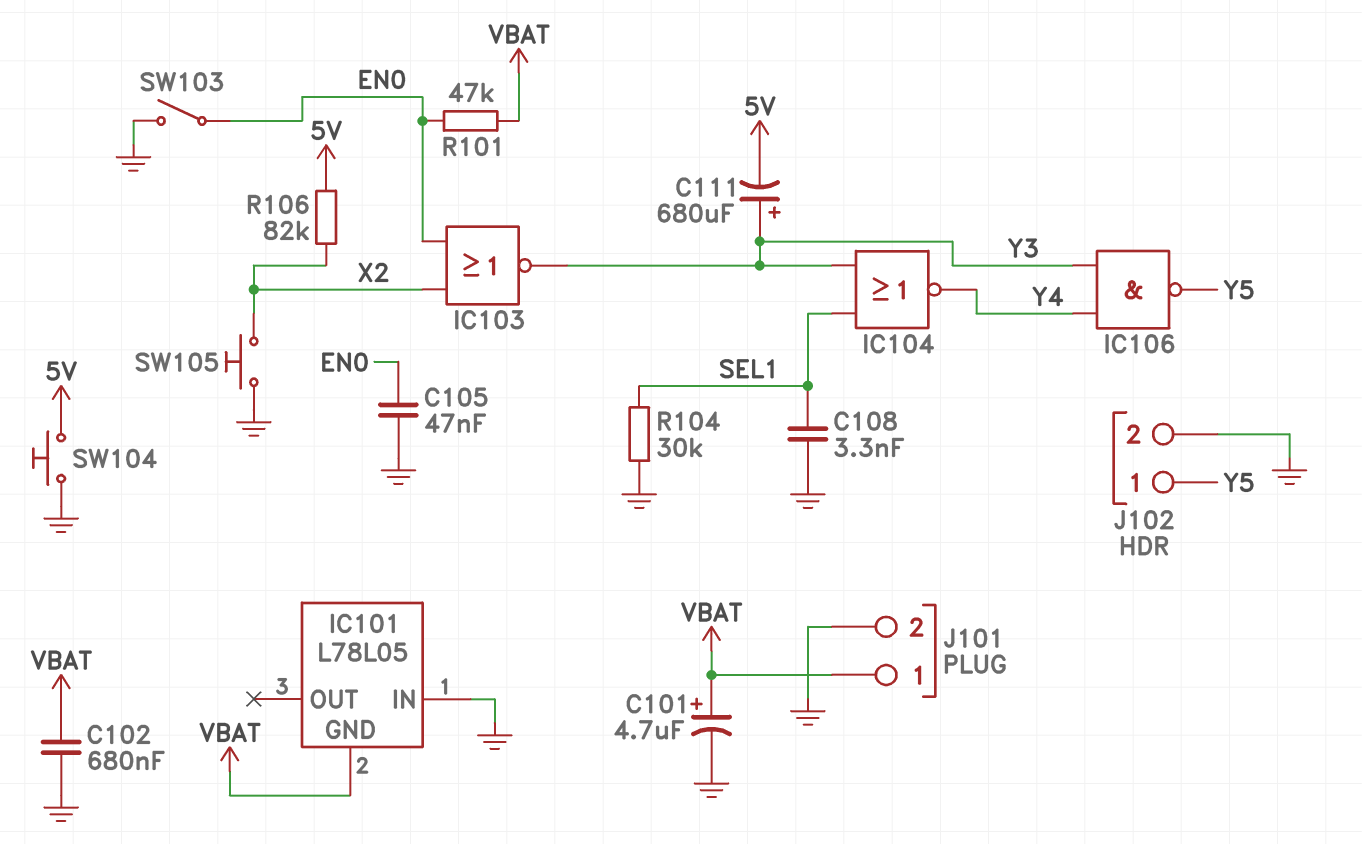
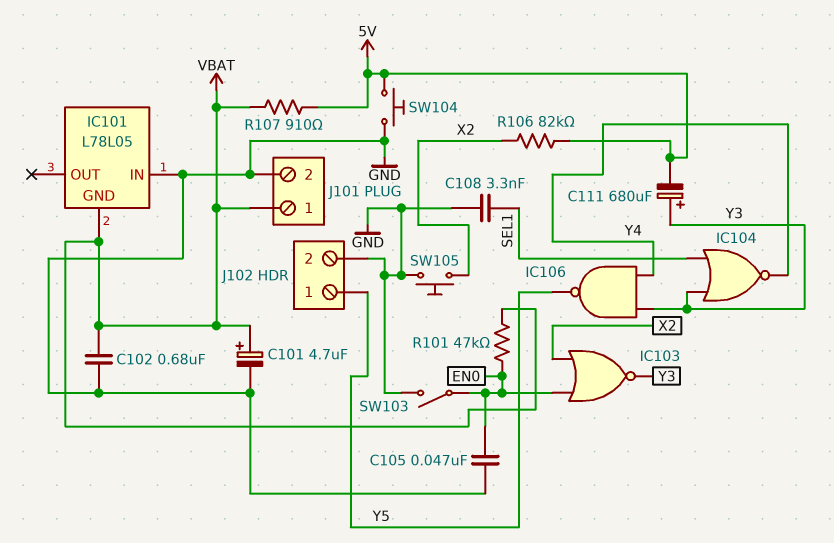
R104: 30k (GND, SEL1) -> none
R107: none -> 910 (5V, VBAT)

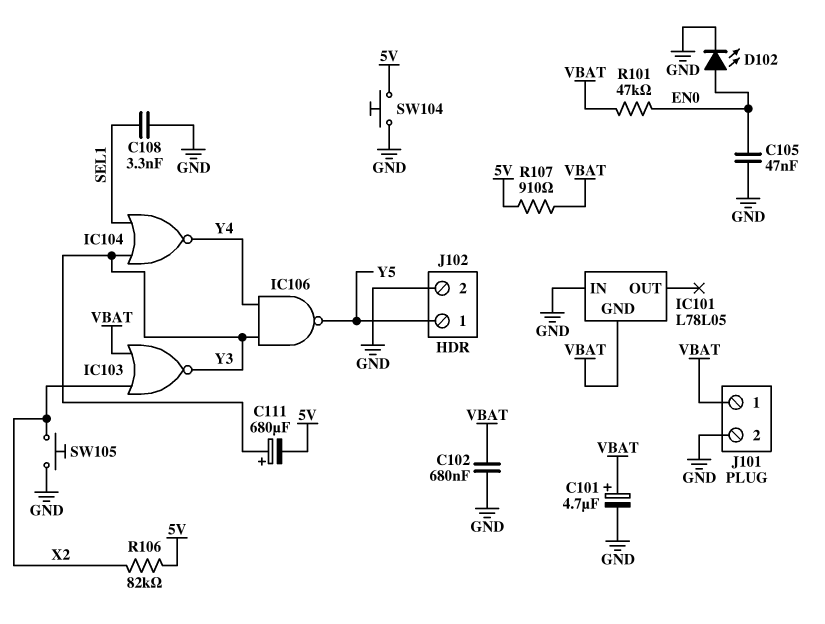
D102: none -> LED (A EN0, K GND)
IC103: NOR (in EN0, in X2, out Y3) -> NOR (in VBAT, in X2, out Y3)
SW103: switch (EN0, GND) -> none

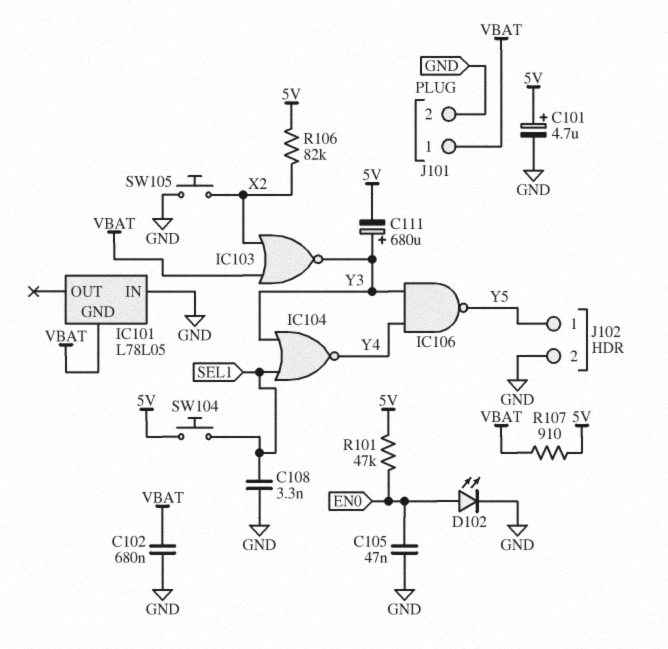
C101: 4.7uF (plus VBAT, minus GND) -> 4.7uF (plus 5V, minus GND)
R101: 47k (EN0, VBAT) -> 47k (5V, EN0)
SW104: button (5V, GND) -> button (5V, SEL1)

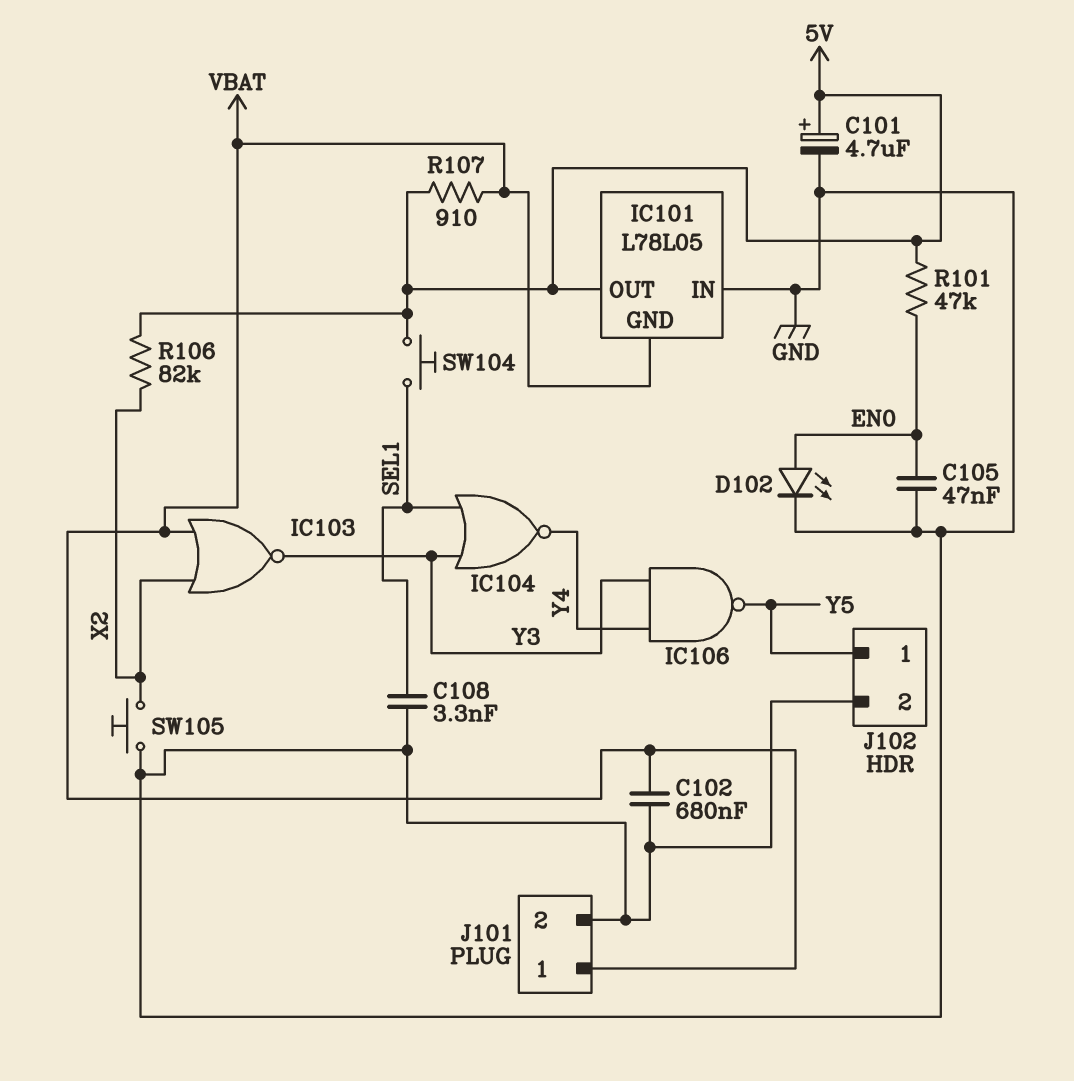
C111: 680uF (plus Y3, minus 5V) -> none
IC101 pin OUT: none -> 5V

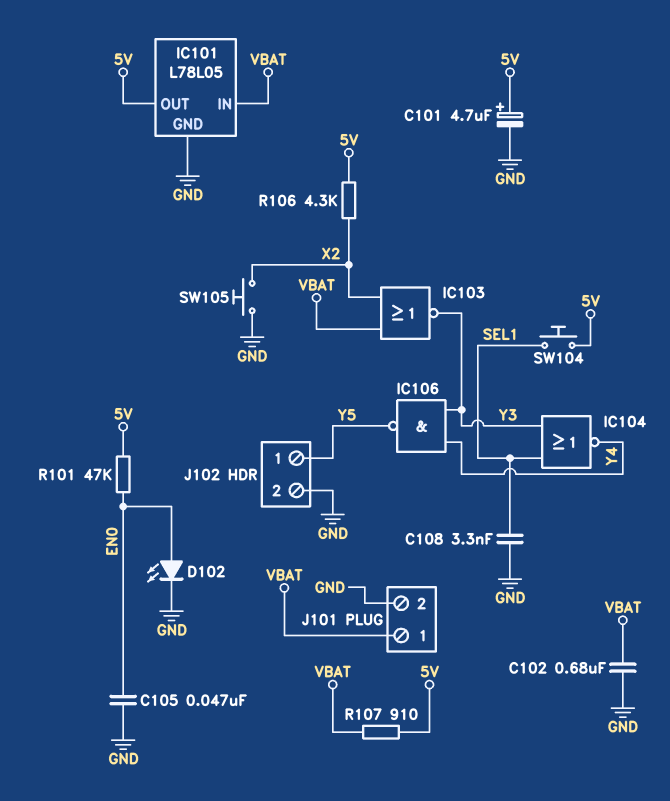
IC101 pin GND: VBAT -> GND
IC101 pin IN: GND -> VBAT
R106: 82k (5V, X2) -> 4.3k (5V, X2)

